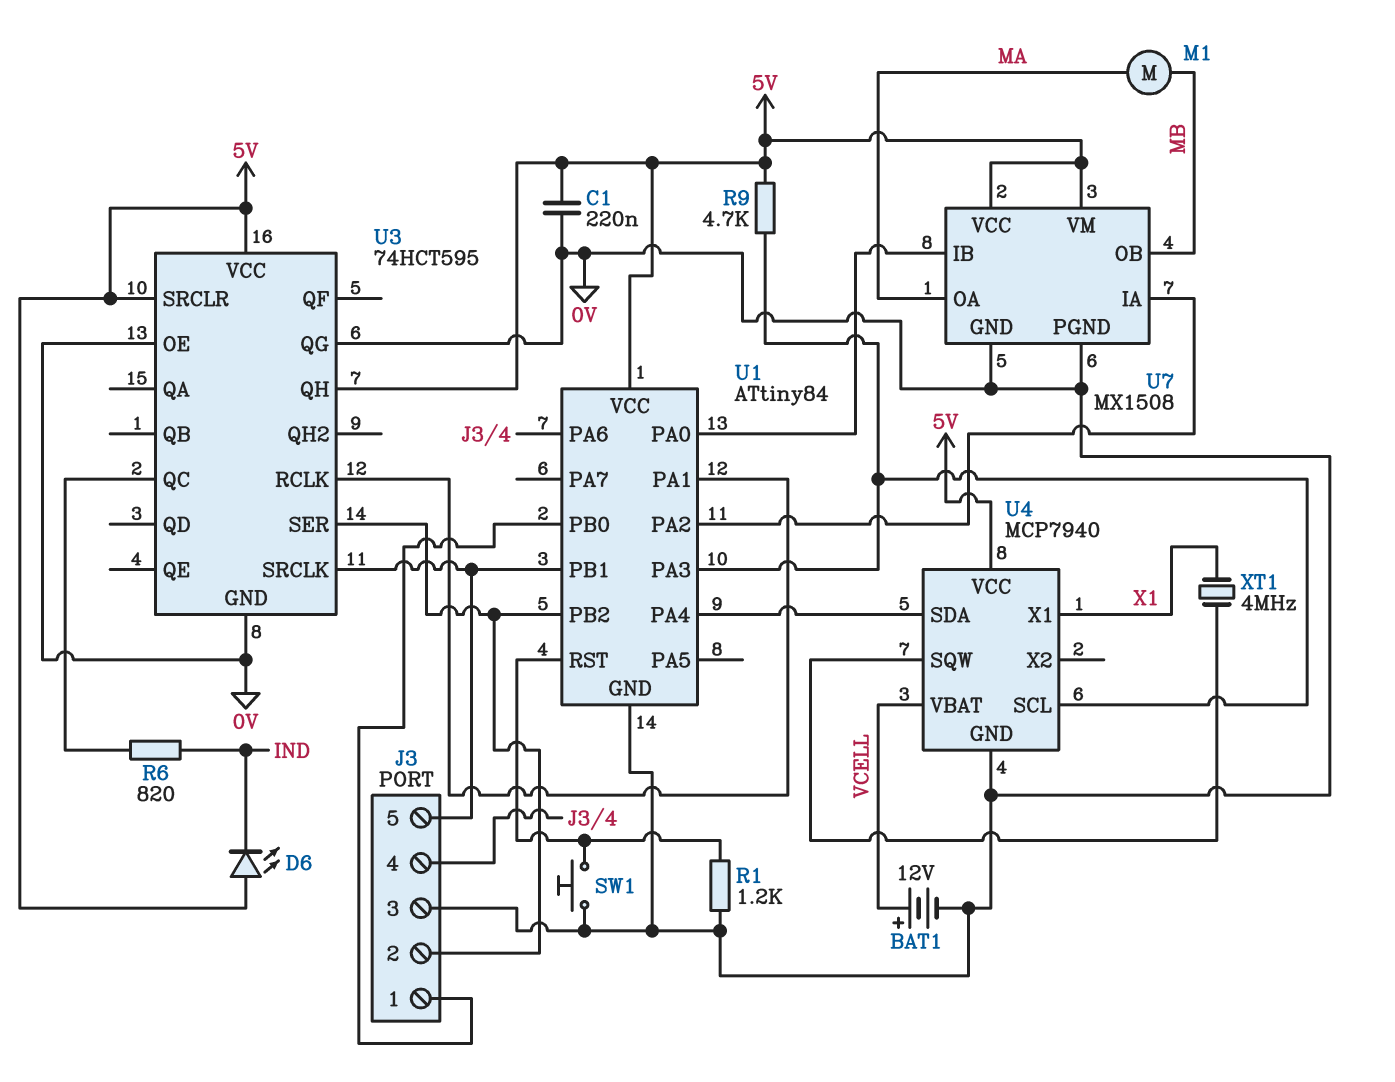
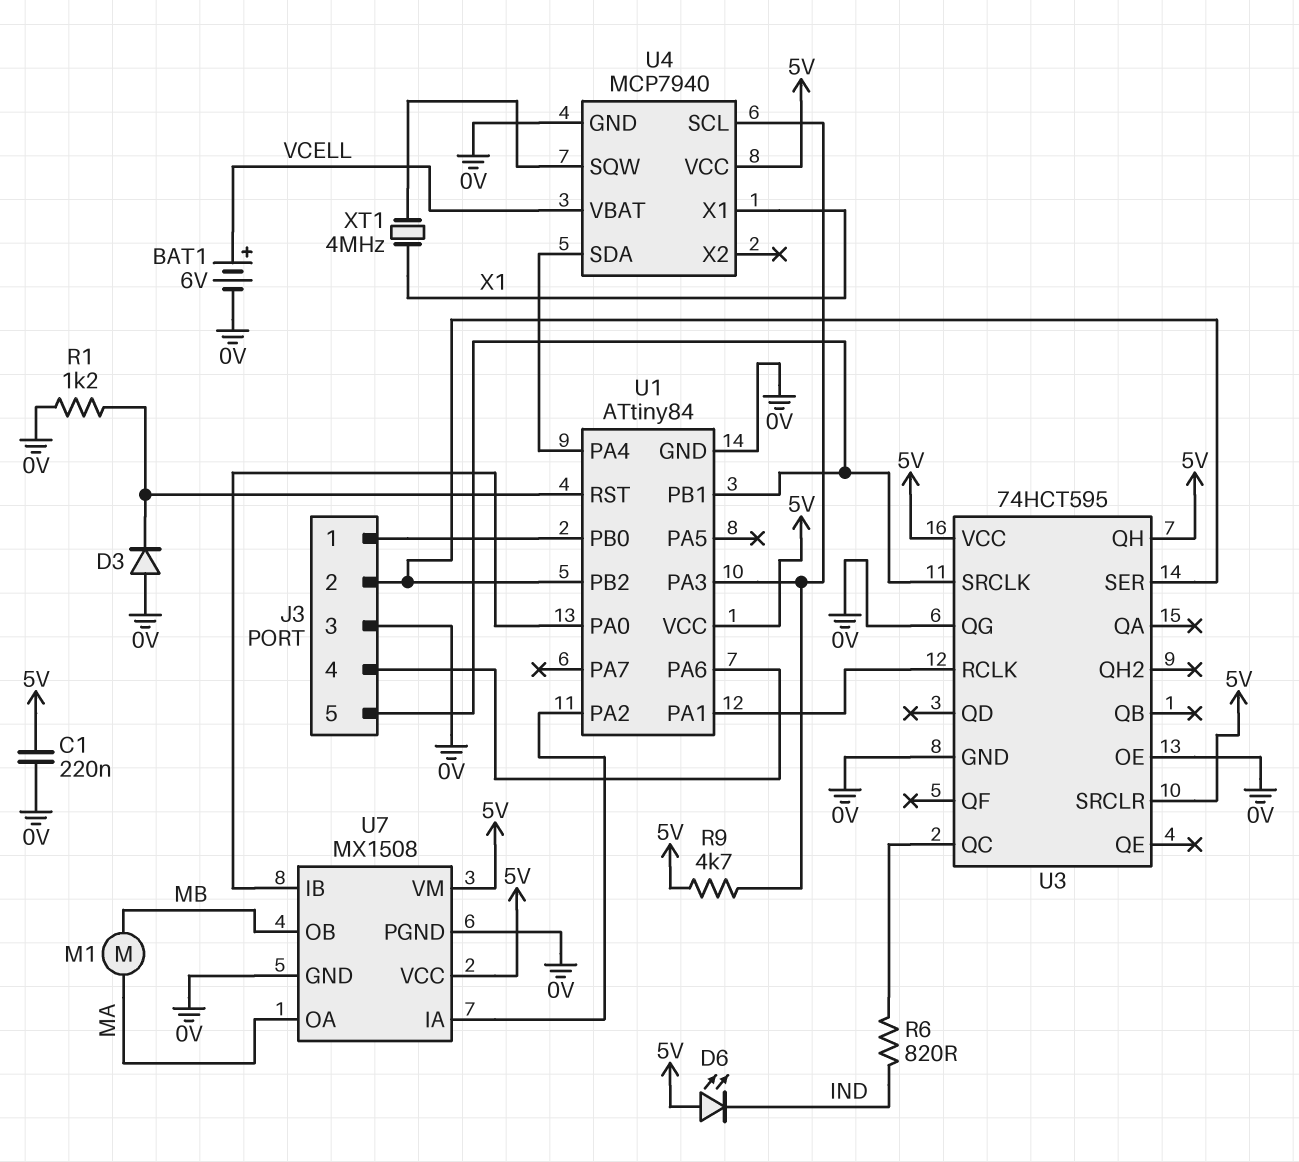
BAT1: 12V (plus VCELL, minus 0V) -> 6V (plus VCELL, minus 0V)
D3: none -> diode (A 0V, K U1/RST)
SW1: button (0V, U1/RST) -> none

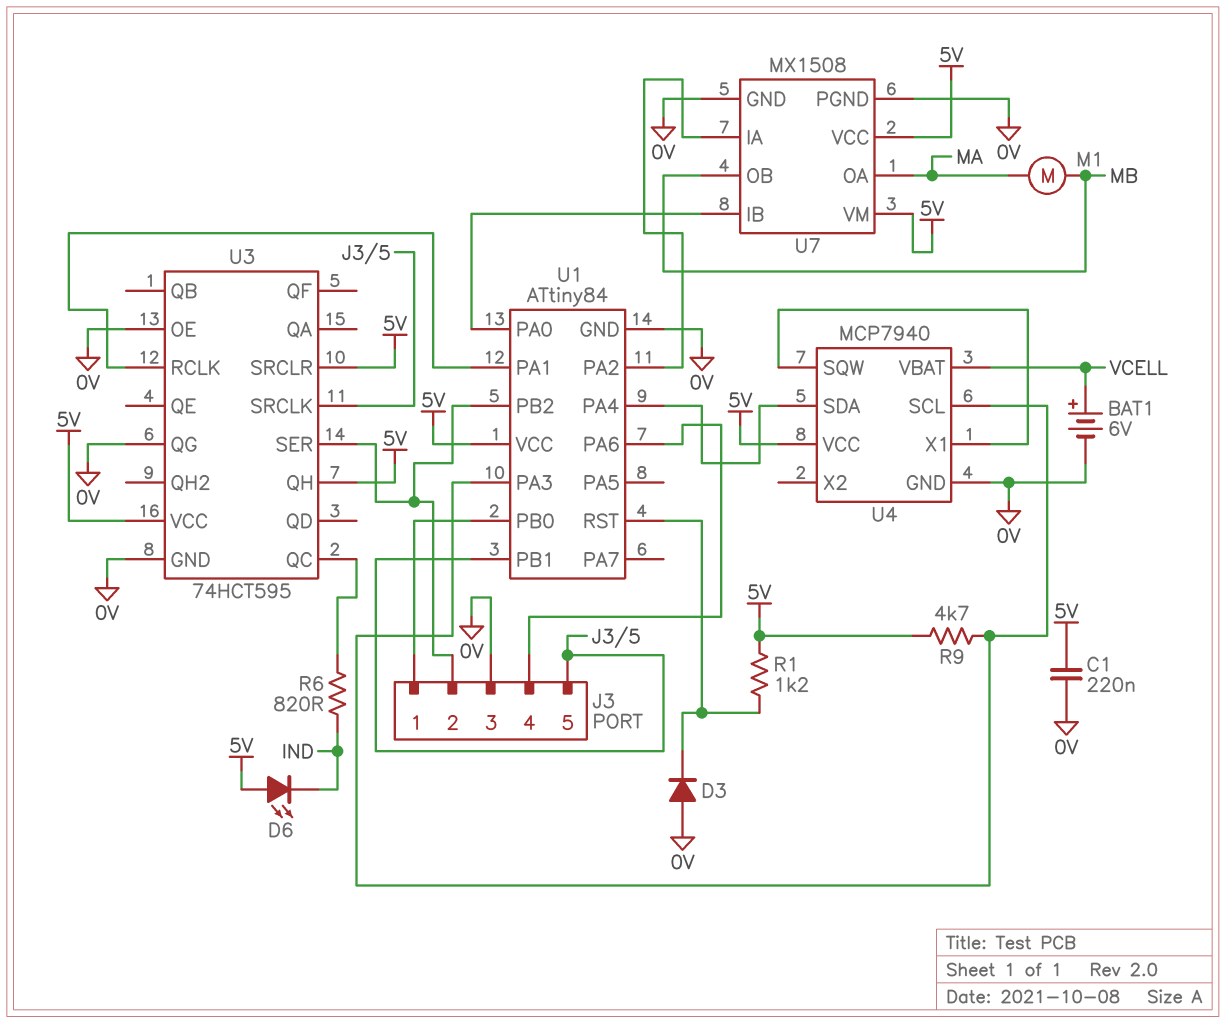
R1: 1.2k (0V, U1/RST) -> 1.2k (5V, U1/RST)
U4 pin X1: X1 -> U4/SQW
XT1: 4MHz (U4/SQW, X1) -> none

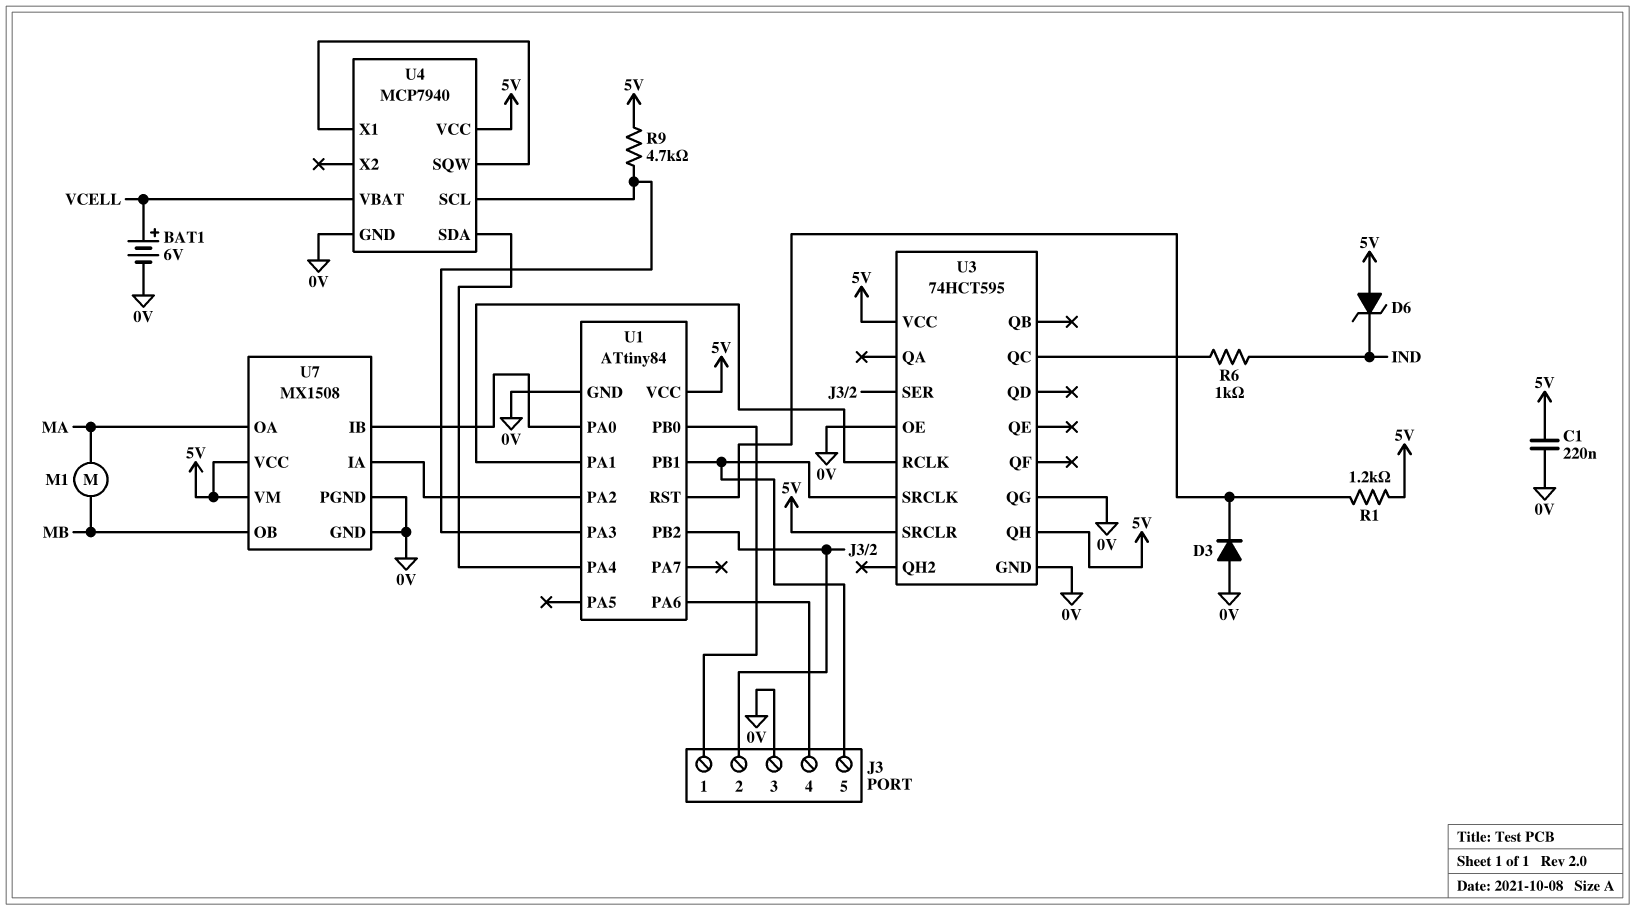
D6: LED (A 5V, K IND) -> zener (A 5V, K IND)
R6: 820 (IND, U3/QC) -> 1k (IND, U3/QC)

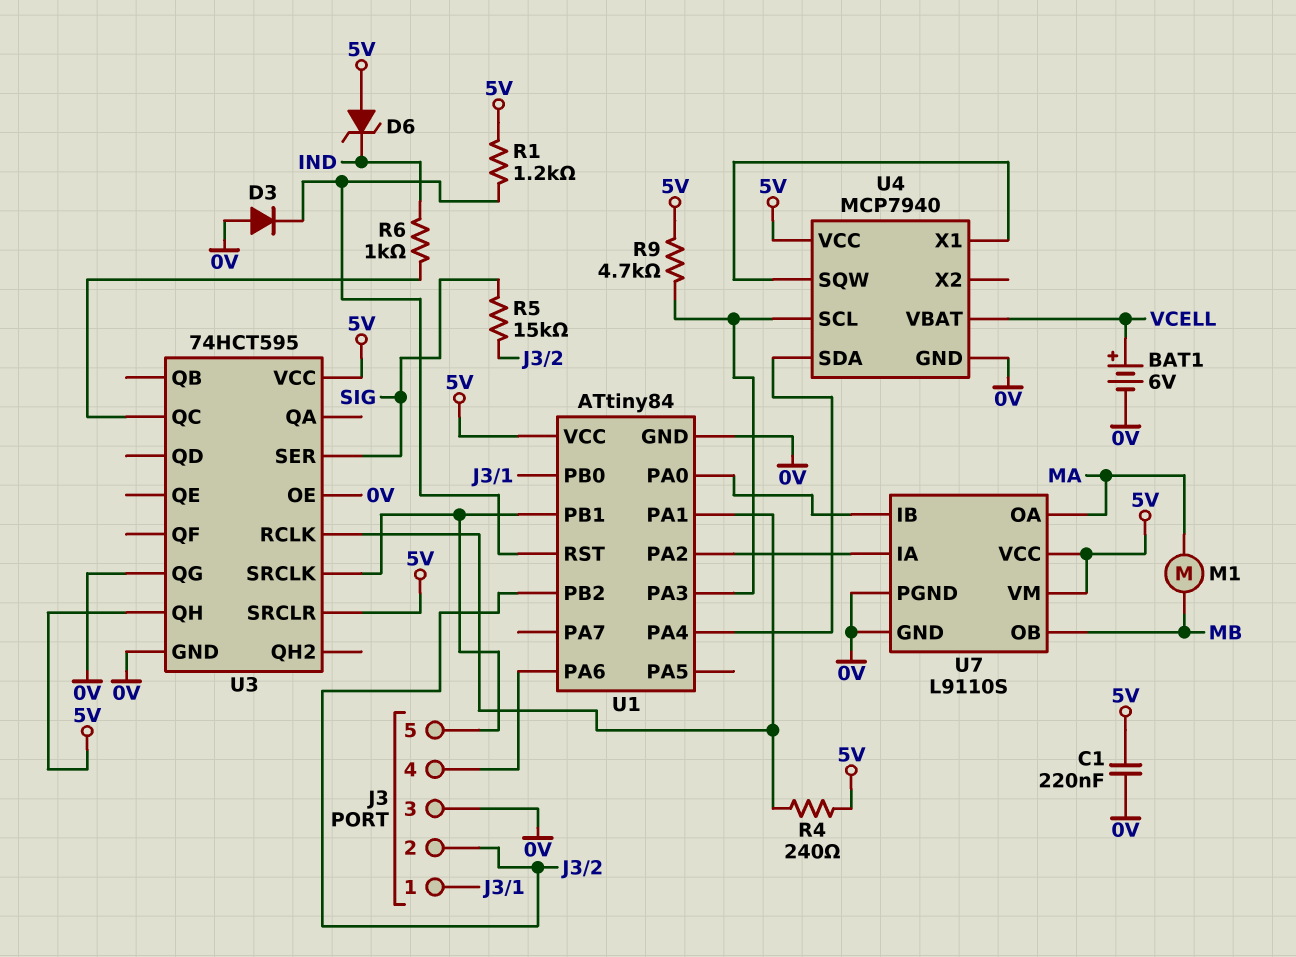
R4: none -> 240 (5V, U1/PA1)
R5: none -> 15k (J3/2, SIG)
U3 pin SER: J3/2 -> SIG
U7: MX1508 -> L9110S

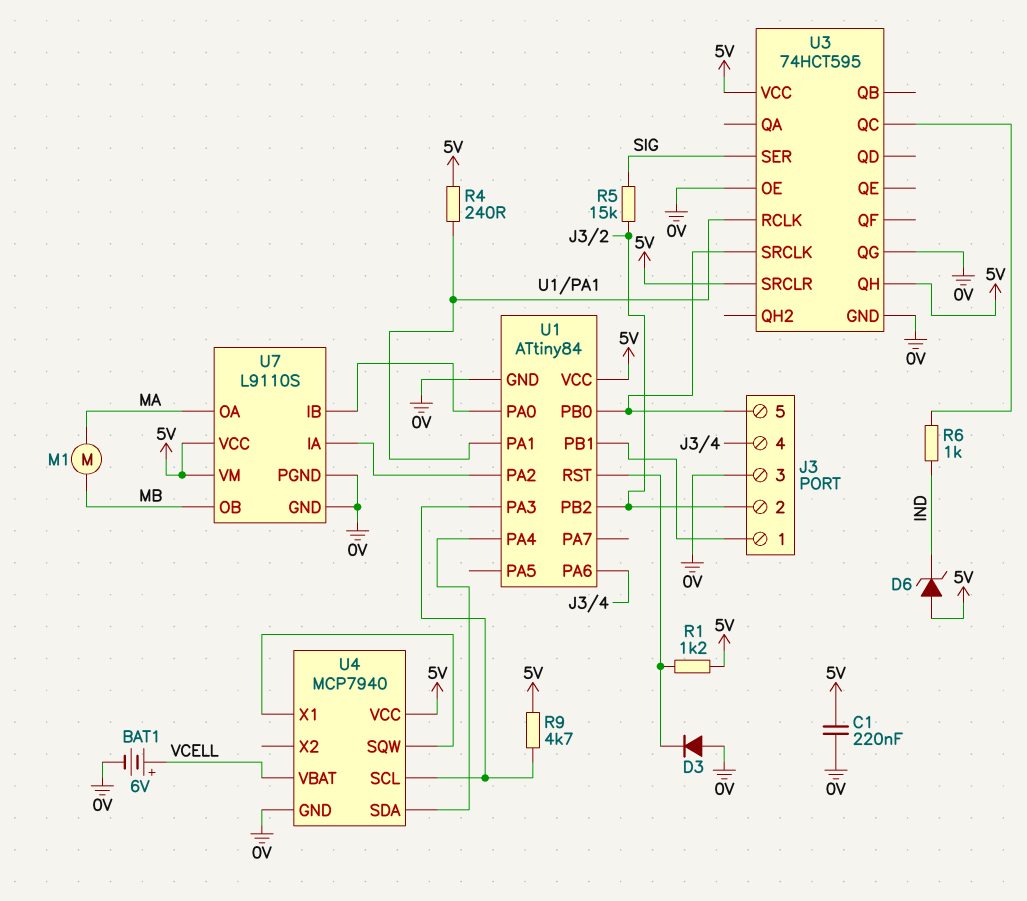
U1 pin PB0: J3/1 -> J3/5
U1 pin PB1: J3/5 -> J3/1

